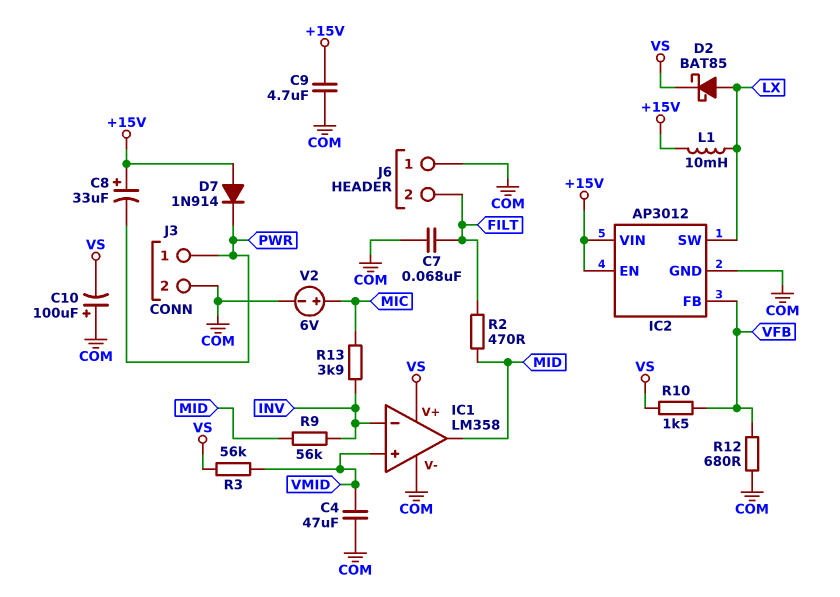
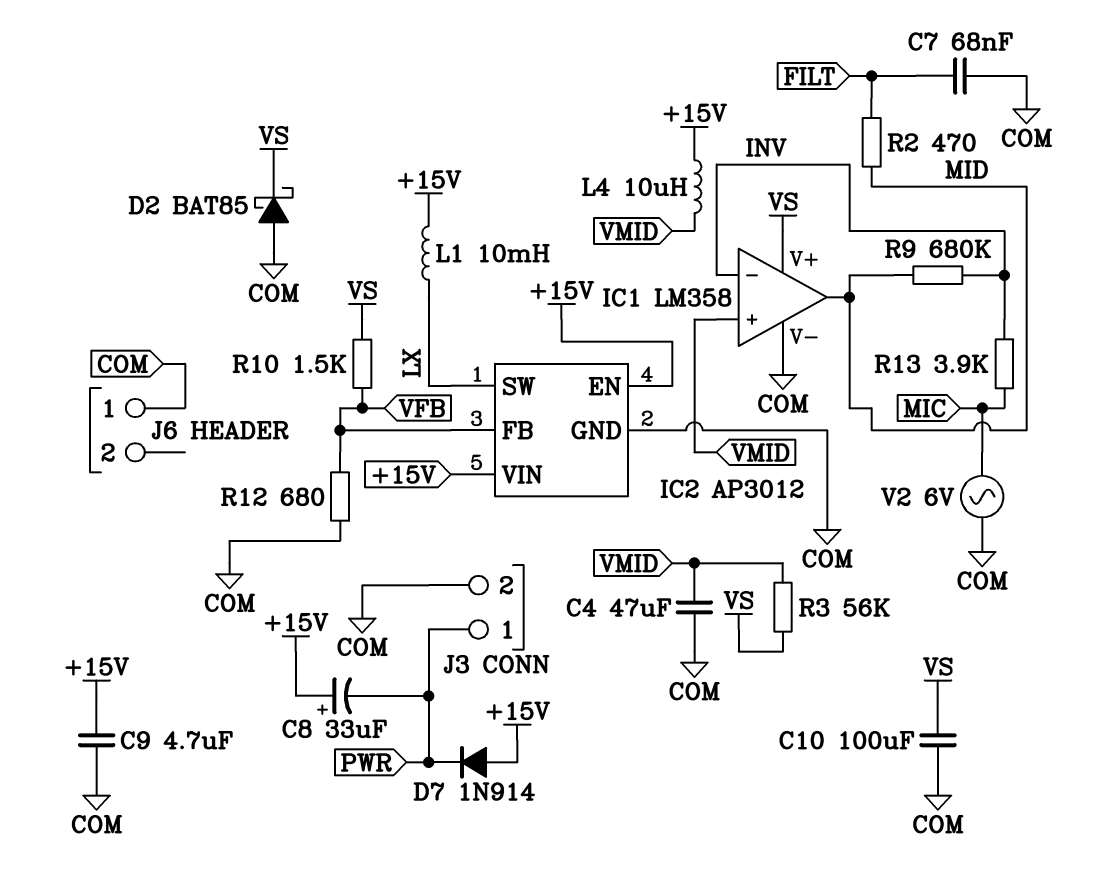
C10: 100uF (plus COM, minus VS) -> 100uF (COM, VS)
D2: schottky BAT85 (A LX, K VS) -> schottky BAT85 (A COM, K VS)
J6 pin 2: FILT -> none
L4: none -> 10uH (+15V, VMID)
R9: 56k (INV, MID) -> 680k (INV, MID)
V2: 6V (plus MIC, minus COM) -> AC 6V (COM, MIC)

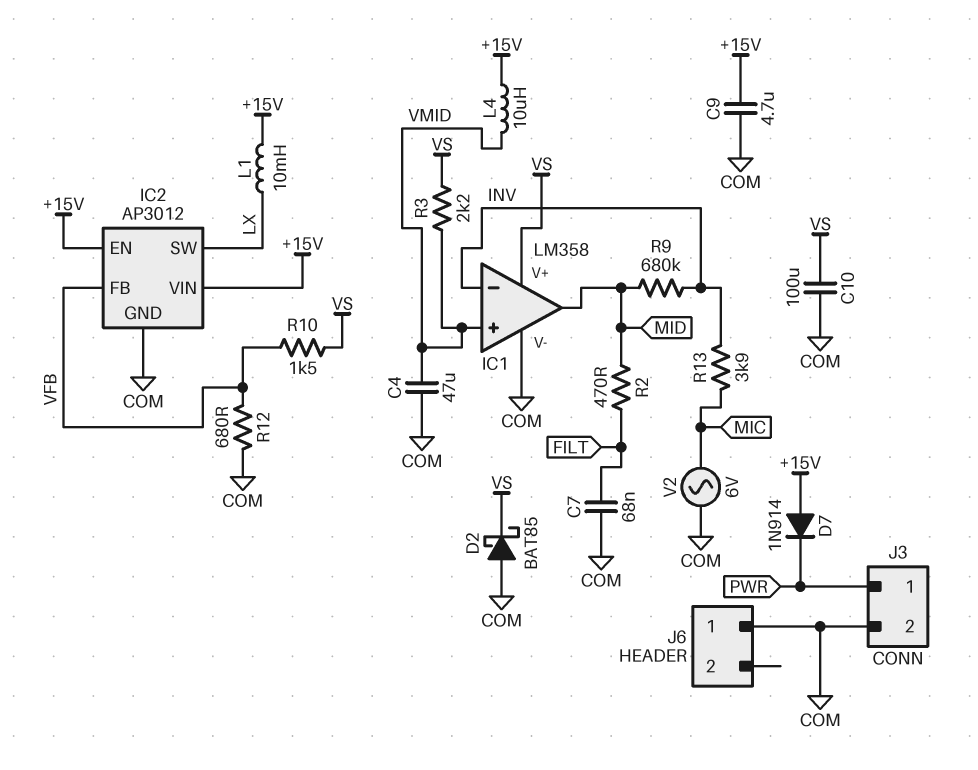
C8: 33uF (plus +15V, minus PWR) -> none
R3: 56k (VMID, VS) -> 2.2k (VMID, VS)

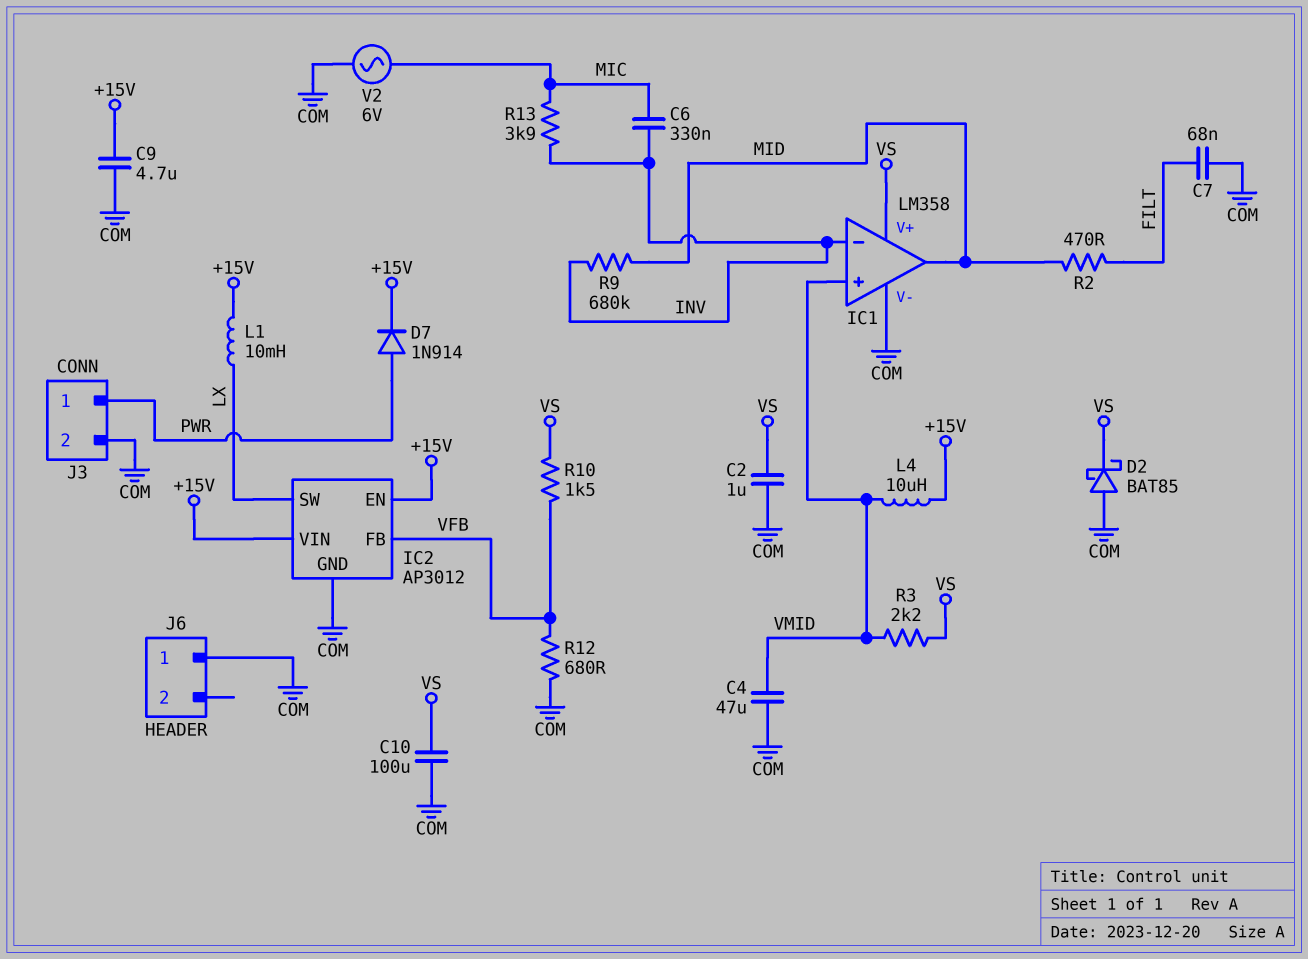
C2: none -> 1uF (COM, VS)
C6: none -> 330nF (INV, MIC)
D7: diode 1N914 (A +15V, K PWR) -> diode 1N914 (A PWR, K +15V)

